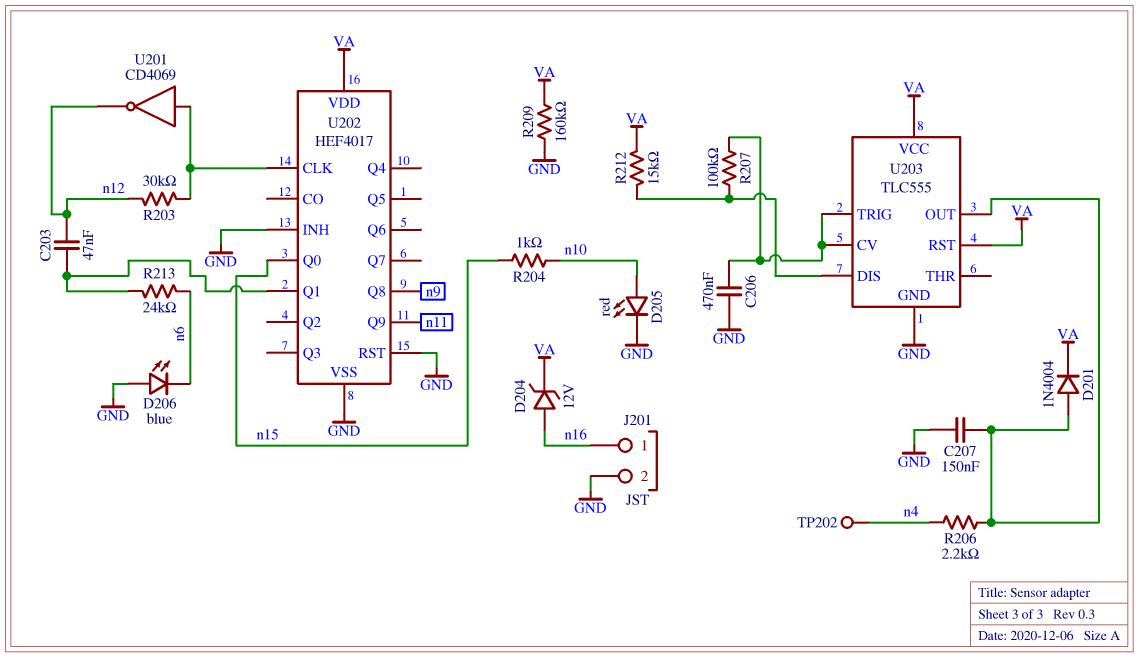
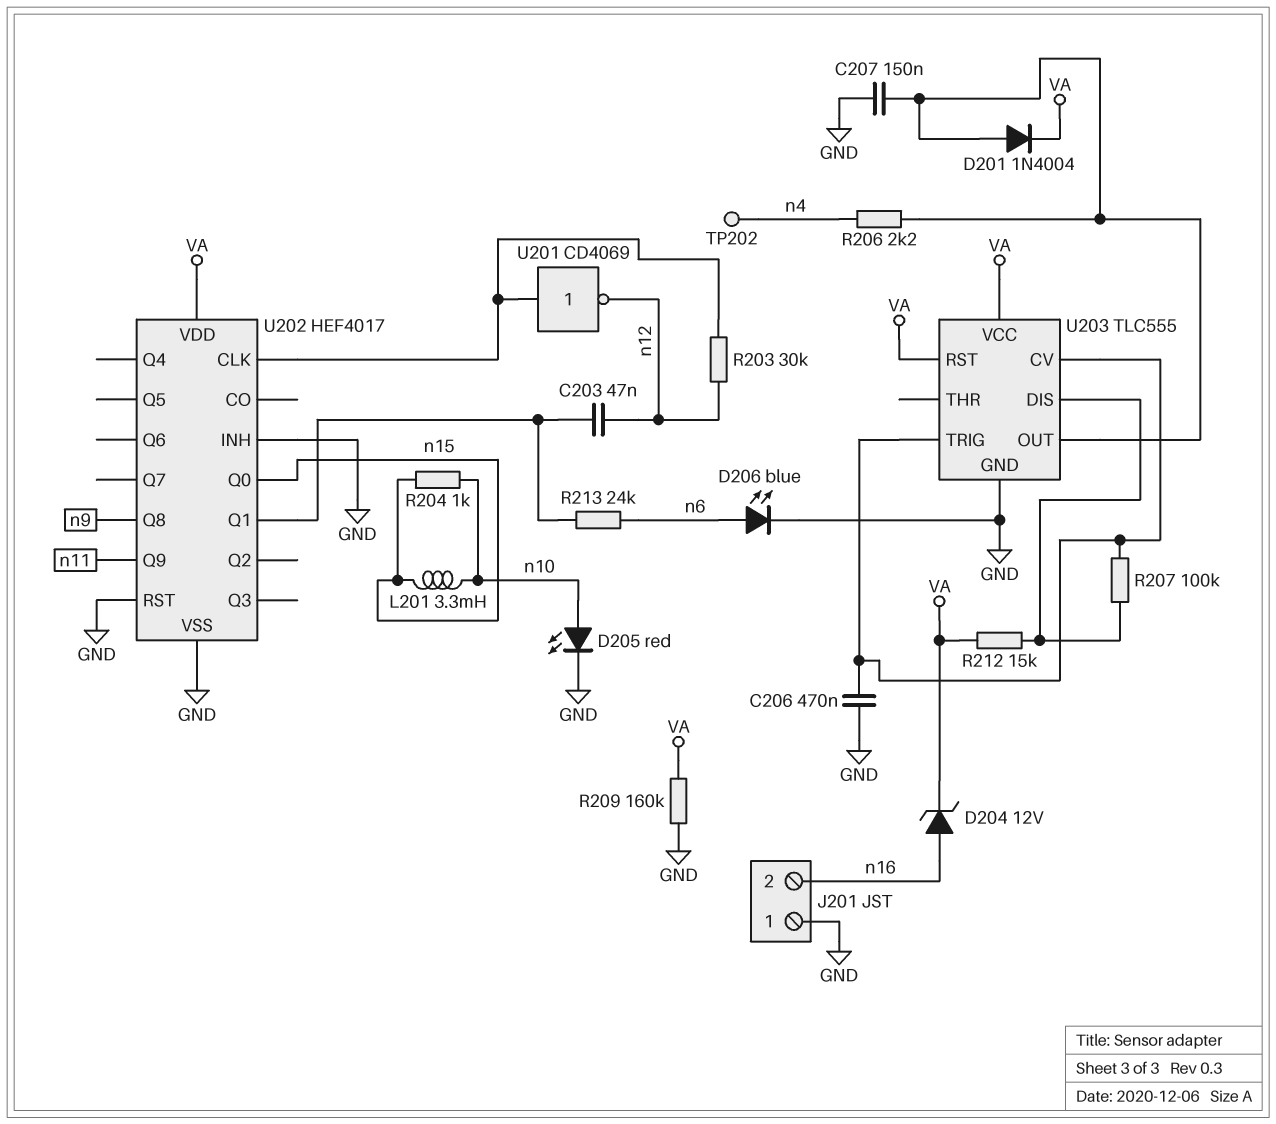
D206: LED blue (A GND, K n6) -> LED blue (A n6, K GND)
J201 pin 1: n16 -> GND
J201 pin 2: GND -> n16
L201: none -> 3.3mH (n10, n15)

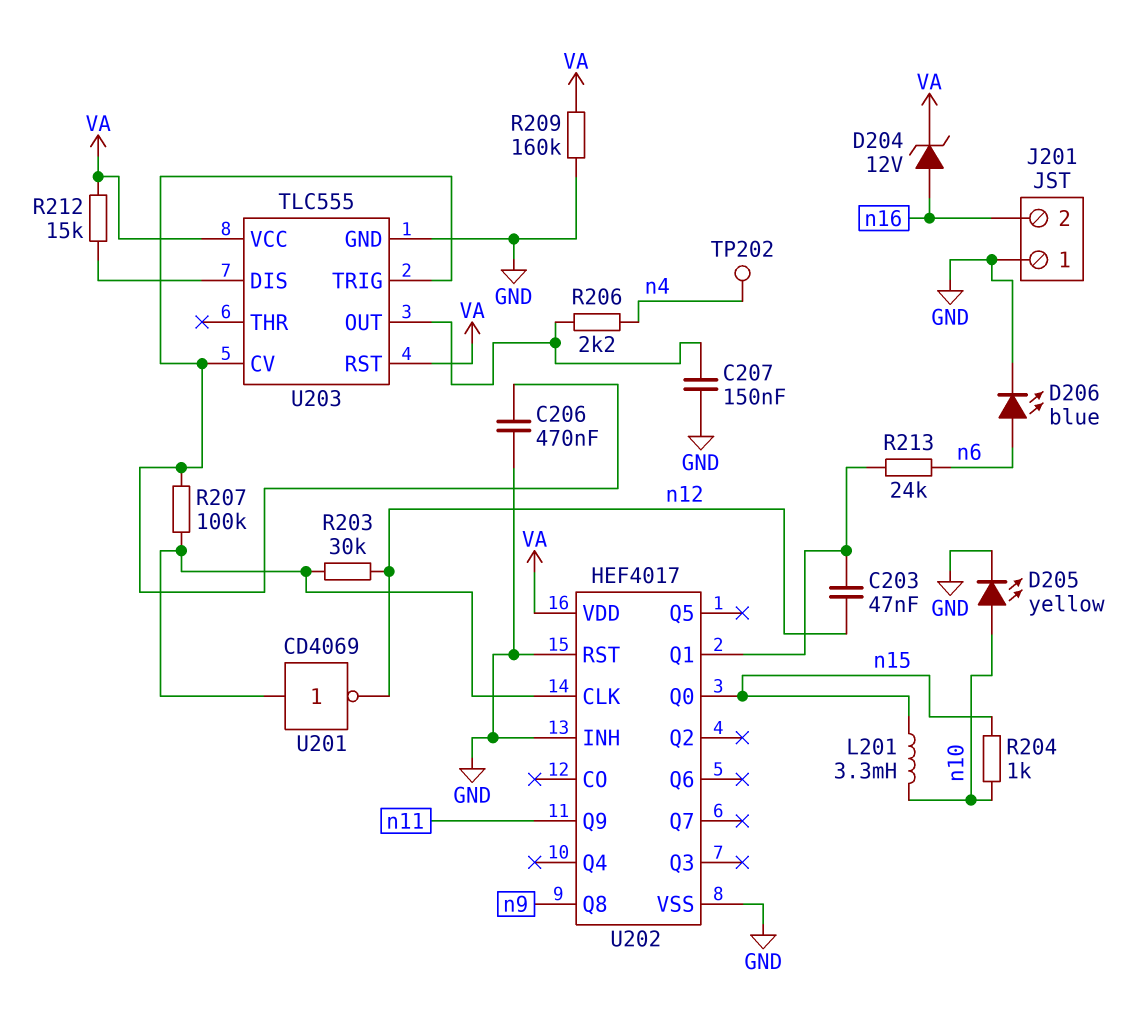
D201: diode 1N4004 (A U203/OUT, K VA) -> none
D205: LED red (A n10, K GND) -> LED yellow (A n10, K GND)
R207: 100k (U203/CV, U203/DIS) -> 100k (U202/CLK, U203/CV)

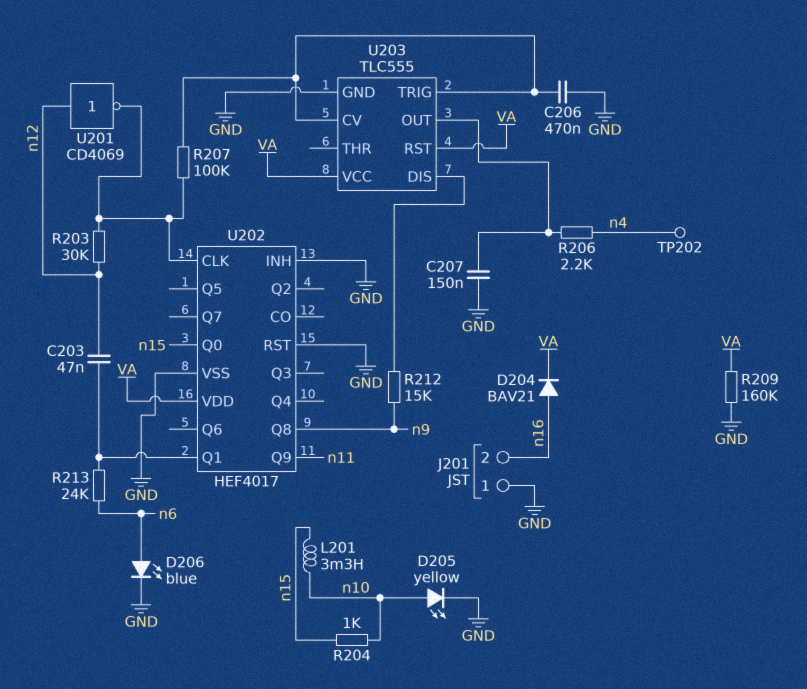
D204: zener 12V (A n16, K VA) -> diode BAV21 (A n16, K VA)
R212: 15k (U203/DIS, VA) -> 15k (U203/DIS, n9)
U201: NOT CD4069 (in U202/CLK, out n12) -> NOT CD4069 (in n12, out U202/CLK)

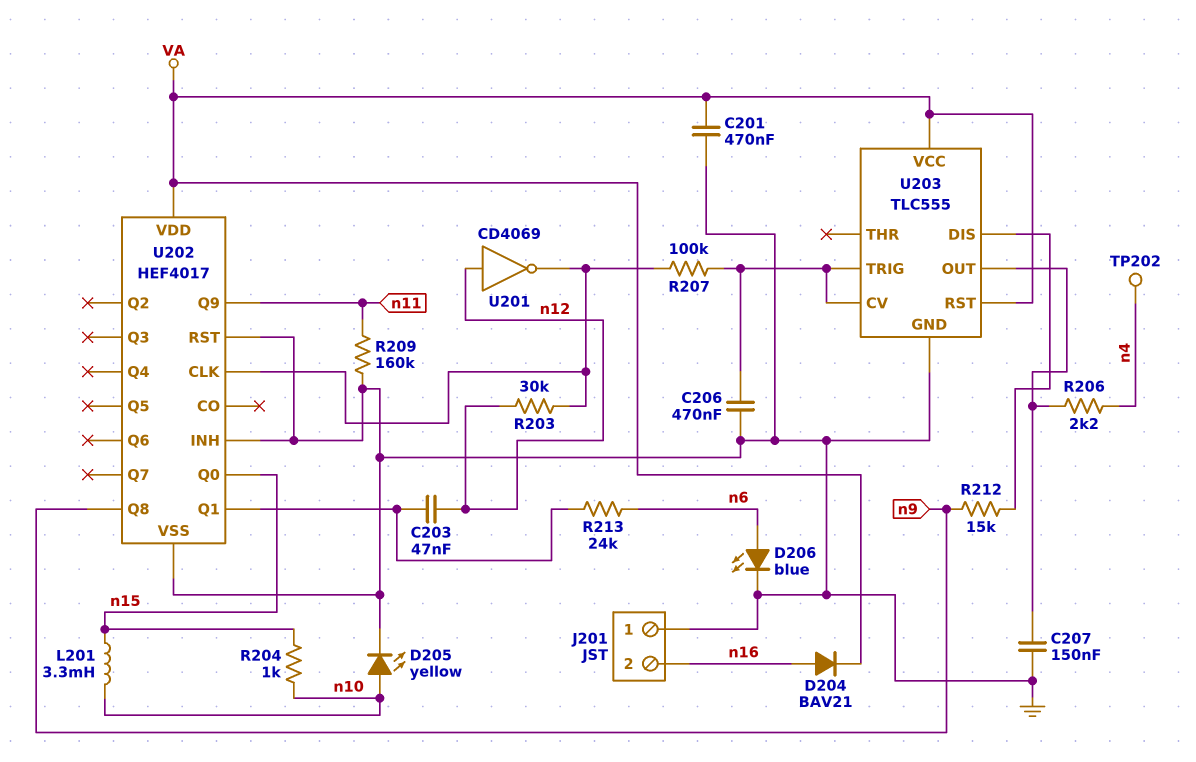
C201: none -> 470nF (GND, VA)
R209: 160k (GND, VA) -> 160k (GND, n11)

